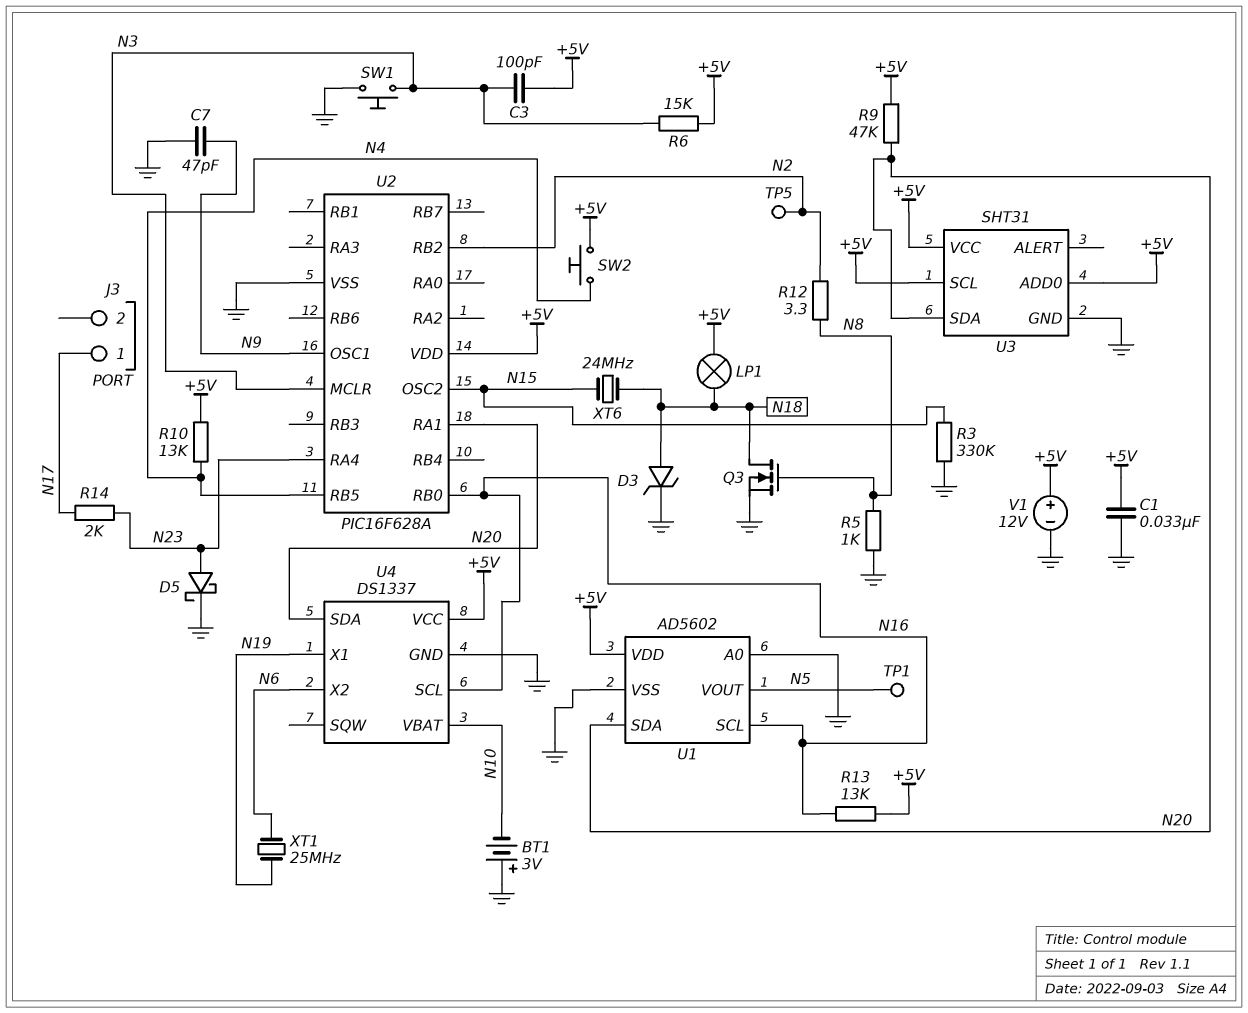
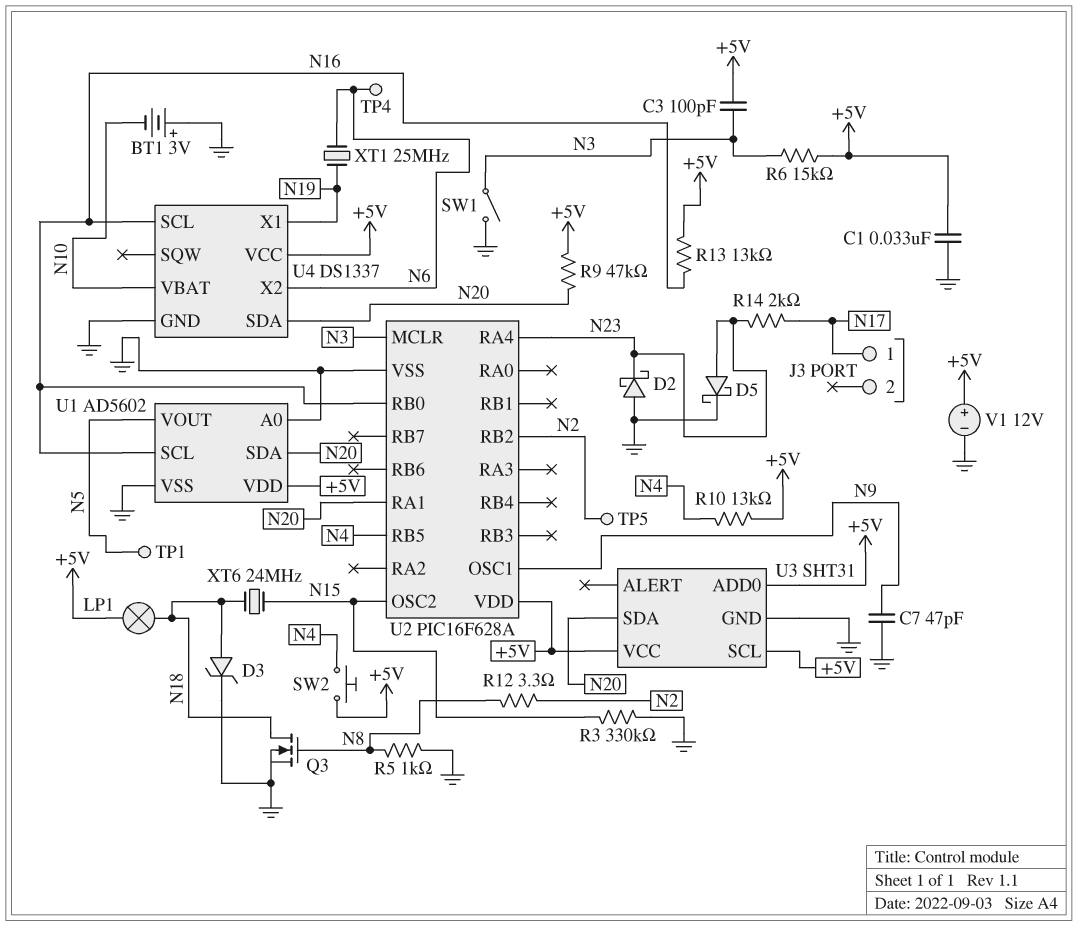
D2: none -> schottky (A GND, K N23)
SW1: button (GND, N3) -> switch (GND, N3)
TP4: none -> test point (N6)

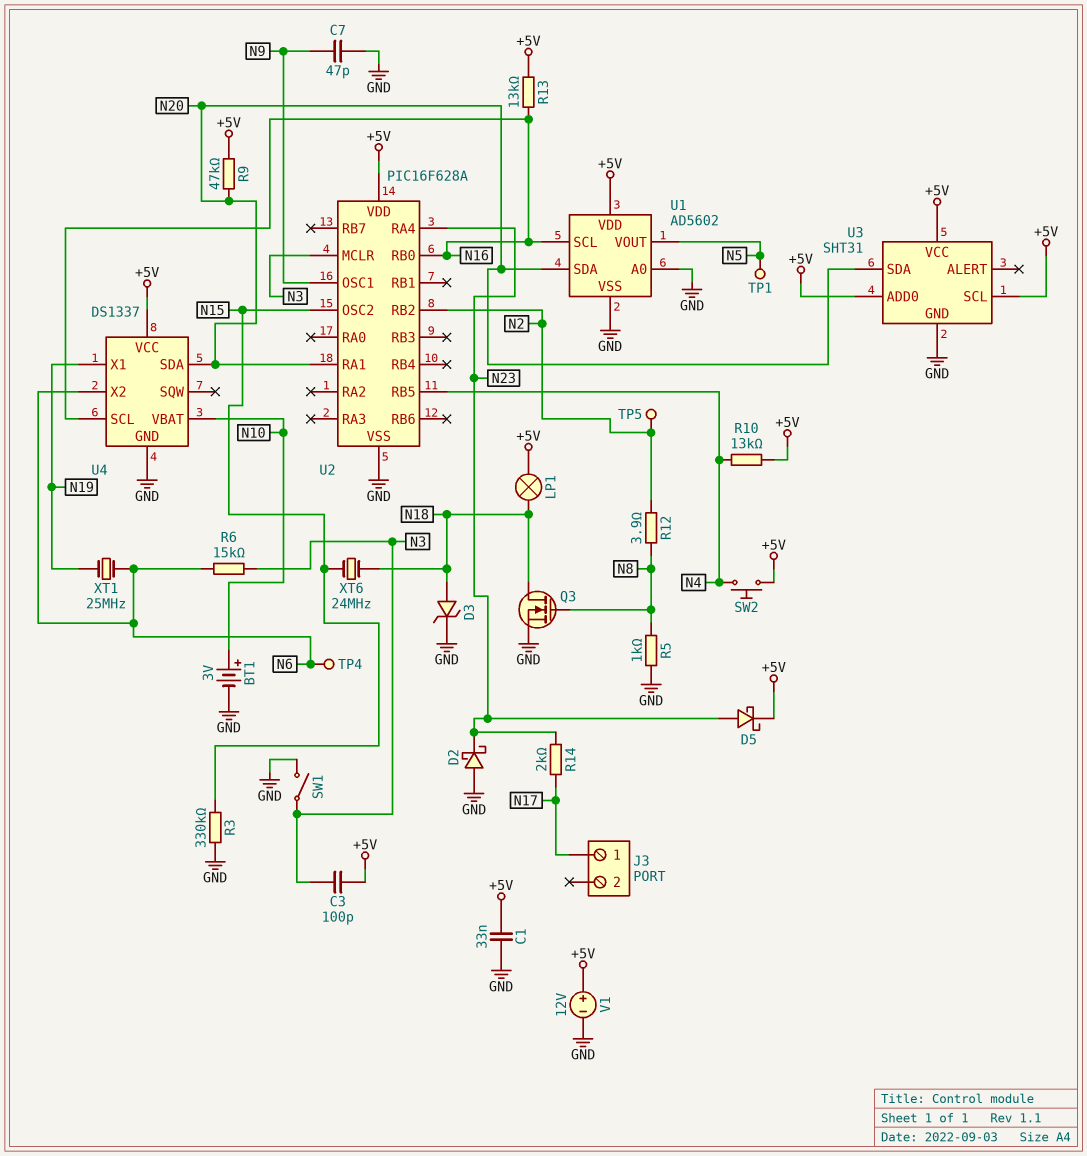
BT1: 3V (plus GND, minus N10) -> 3V (plus N10, minus GND)
D5: schottky (A N23, K GND) -> schottky (A N23, K +5V)
R6: 15k (+5V, N3) -> 15k (N3, N6)
R12: 3.3 (N2, N8) -> 3.9 (N2, N8)

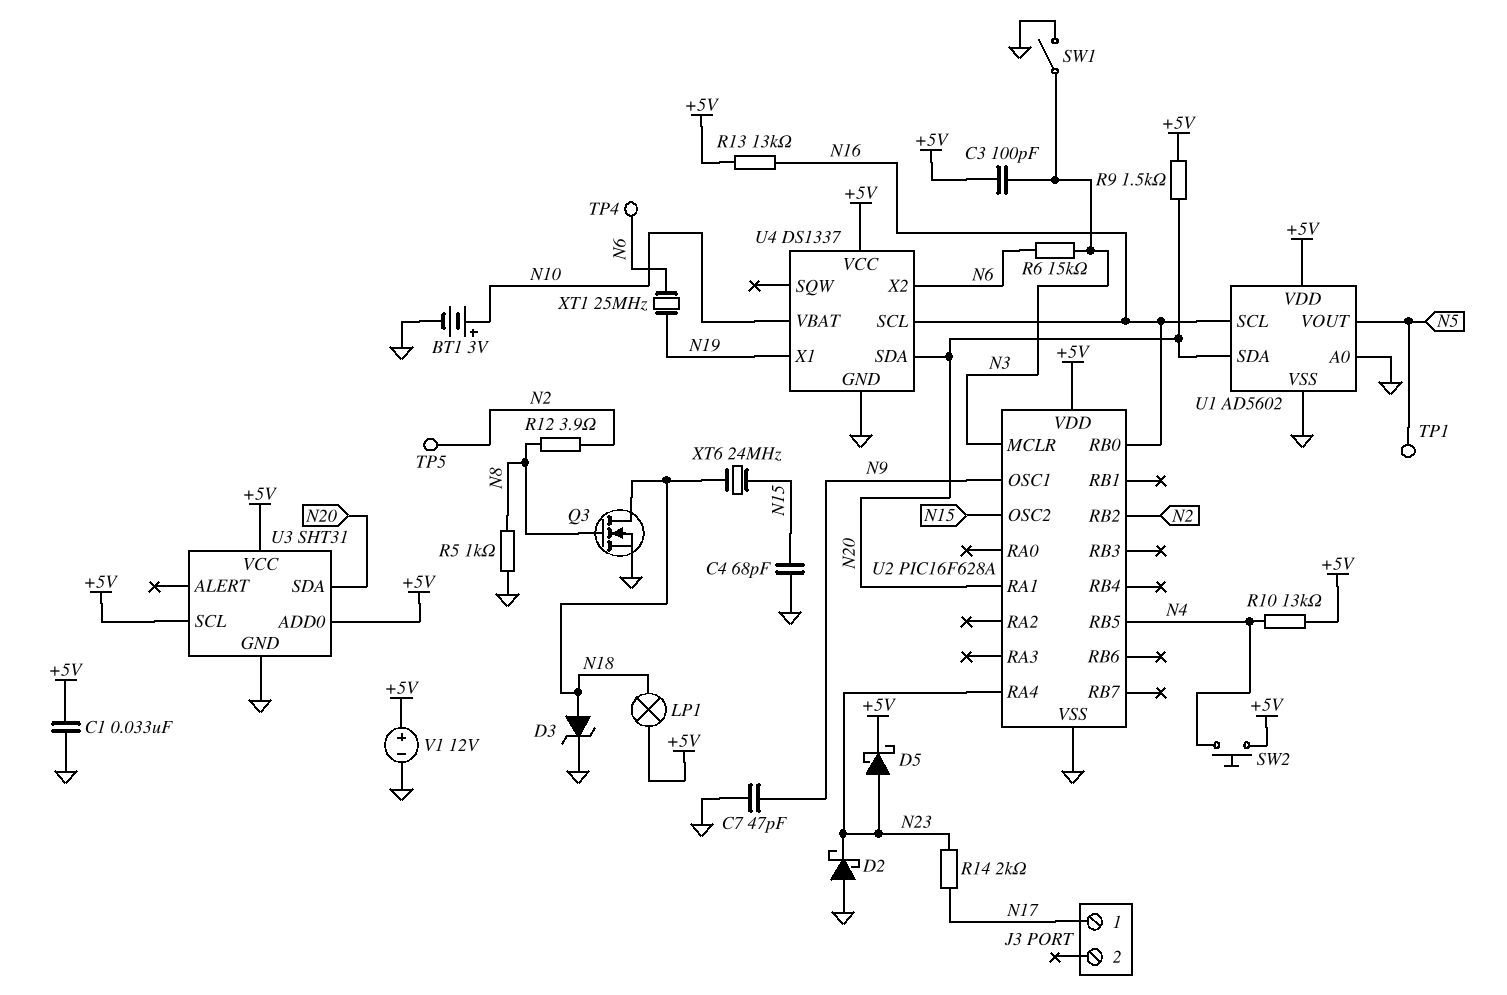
C4: none -> 68pF (GND, N15)
R3: 330k (GND, N15) -> none
R9: 47k (+5V, N20) -> 1.5k (+5V, N20)

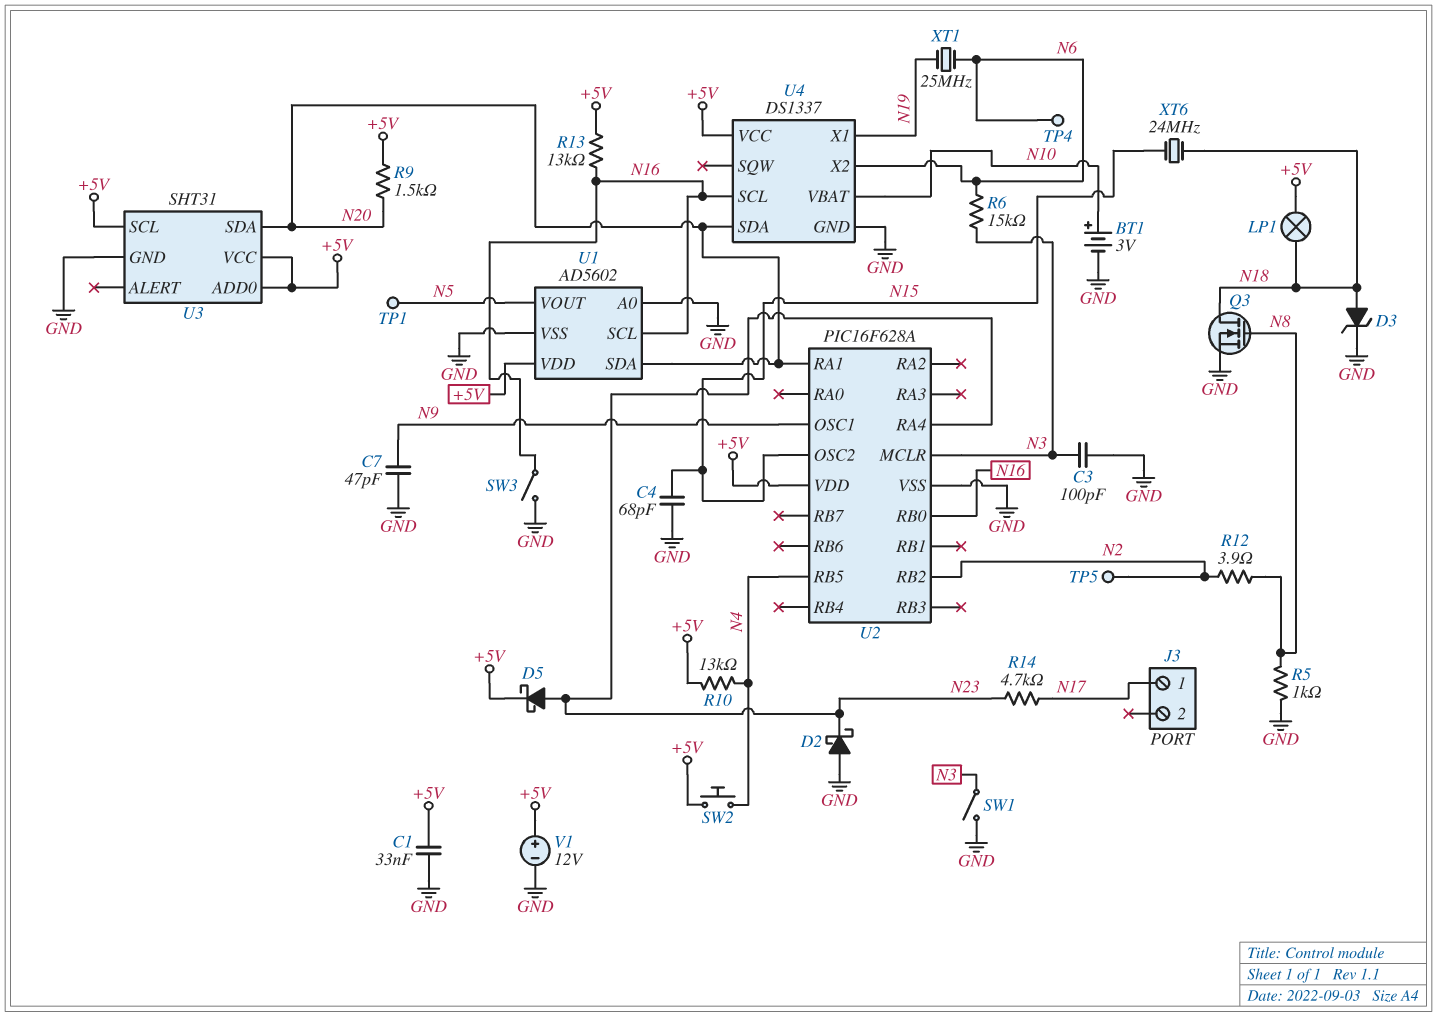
C3: 100pF (+5V, N3) -> 100pF (GND, N3)
R14: 2k (N17, N23) -> 4.7k (N17, N23)
SW3: none -> switch (GND, N16)

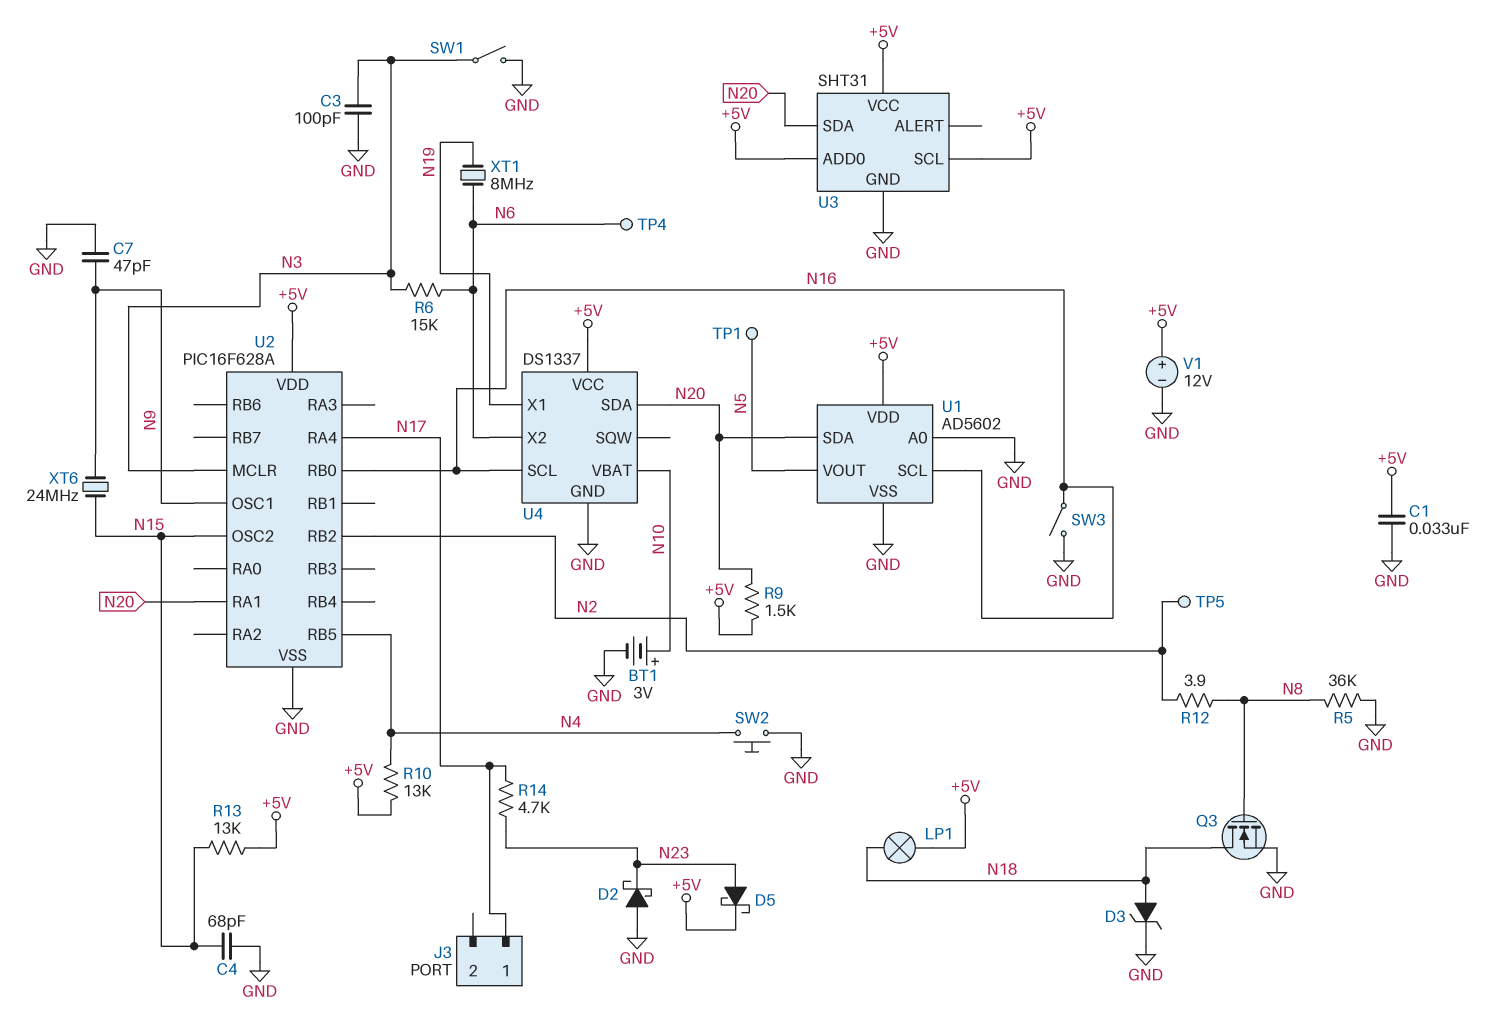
R5: 1k (GND, N8) -> 36k (GND, N8)
R13: 13k (+5V, N16) -> 13k (+5V, N15)
SW2: button (+5V, N4) -> button (GND, N4)
U2 pin RA4: N23 -> N17
XT1: 25MHz (N6, N19) -> 8MHz (N6, N19)
XT6: 24MHz (N15, N18) -> 24MHz (N9, N15)

